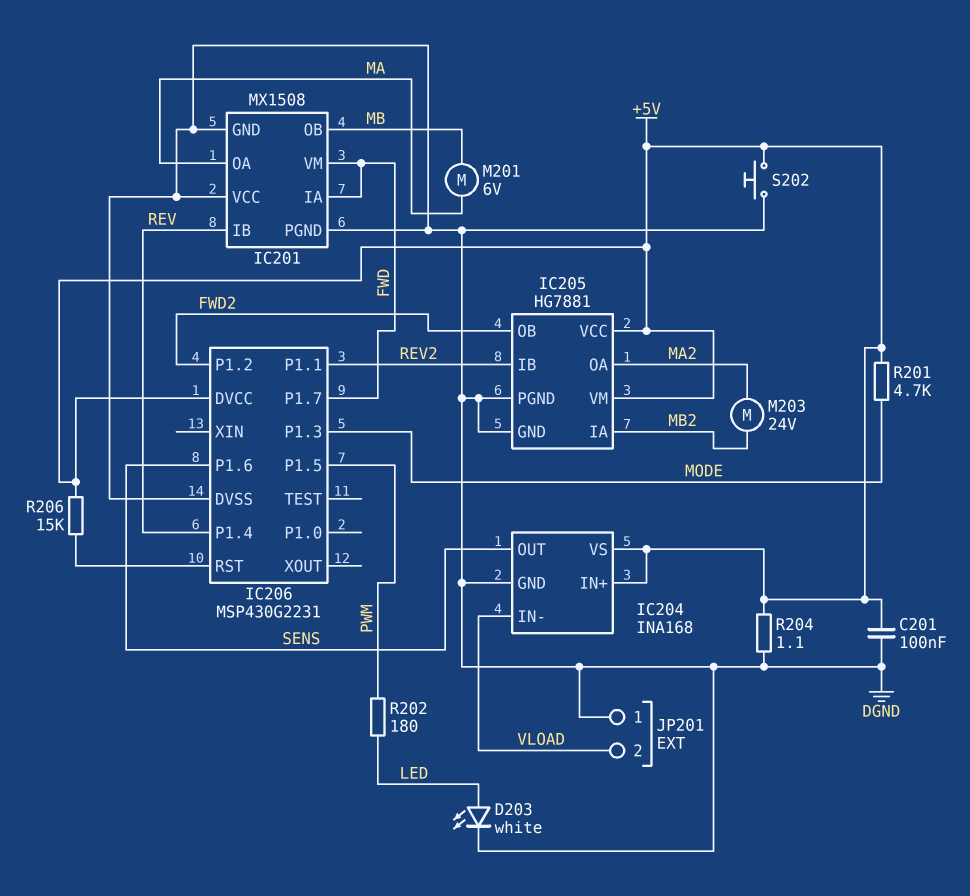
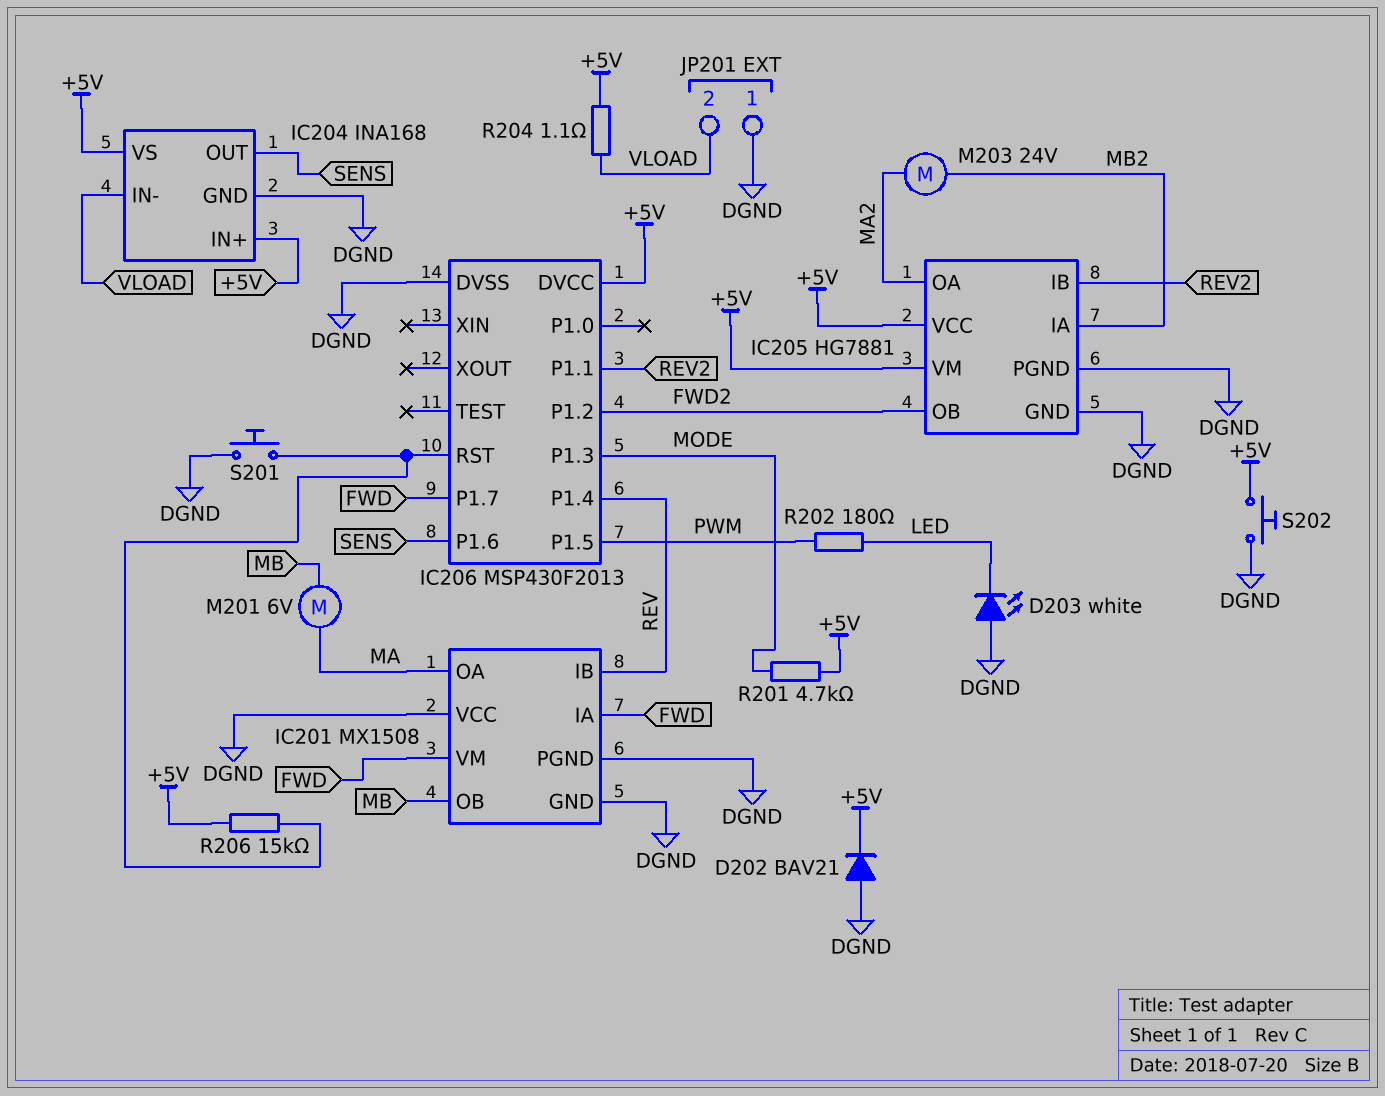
C201: 100nF (+5V, DGND) -> none
D202: none -> diode BAV21 (A DGND, K +5V)
D203: LED white (A LED, K DGND) -> LED white (A DGND, K LED)
IC206: MSP430G2231 -> MSP430F2013
R204: 1.1 (+5V, DGND) -> 1.1 (+5V, VLOAD)
S201: none -> button (DGND, IC206/RST)

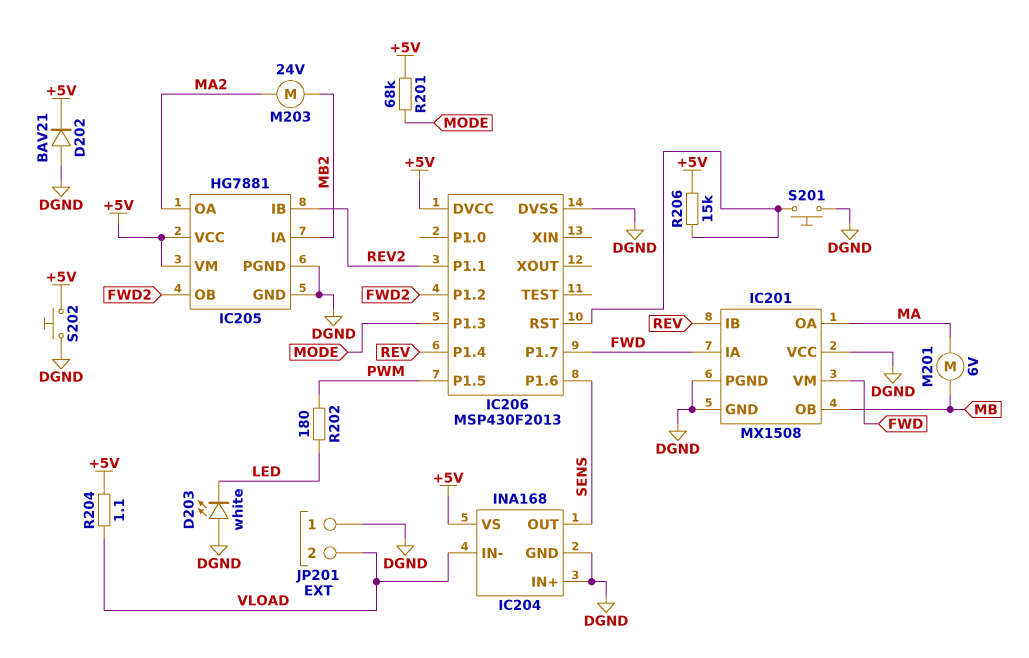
IC204 pin IN+: +5V -> DGND
R201: 4.7k (+5V, MODE) -> 68k (+5V, MODE)

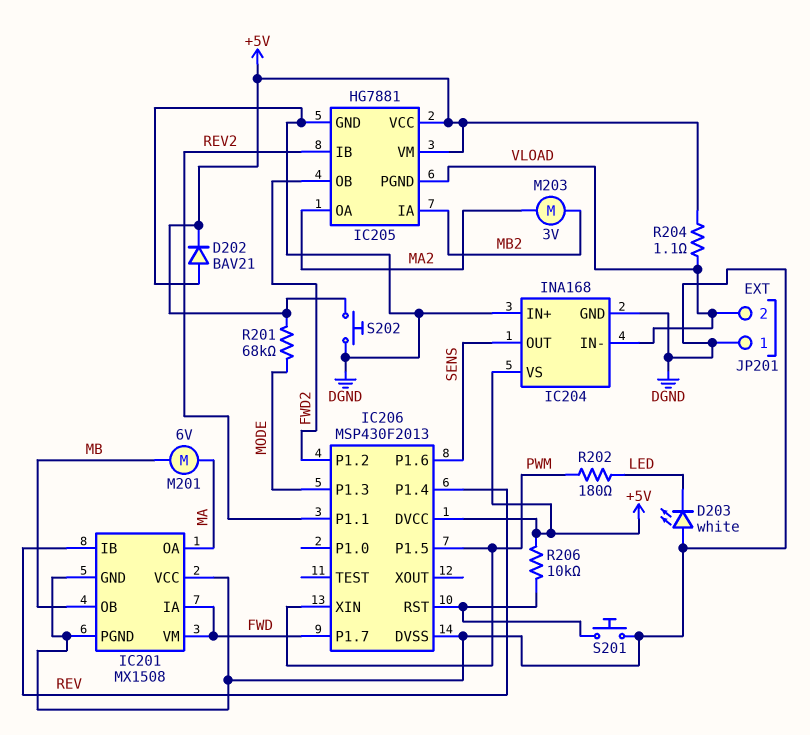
IC205 pin PGND: DGND -> VLOAD
IC206 pin XIN: none -> PWM
M203: motor 24V (MA2, MB2) -> motor 3V (MA2, MB2)
R206: 15k (+5V, IC206/RST) -> 10k (+5V, IC206/RST)

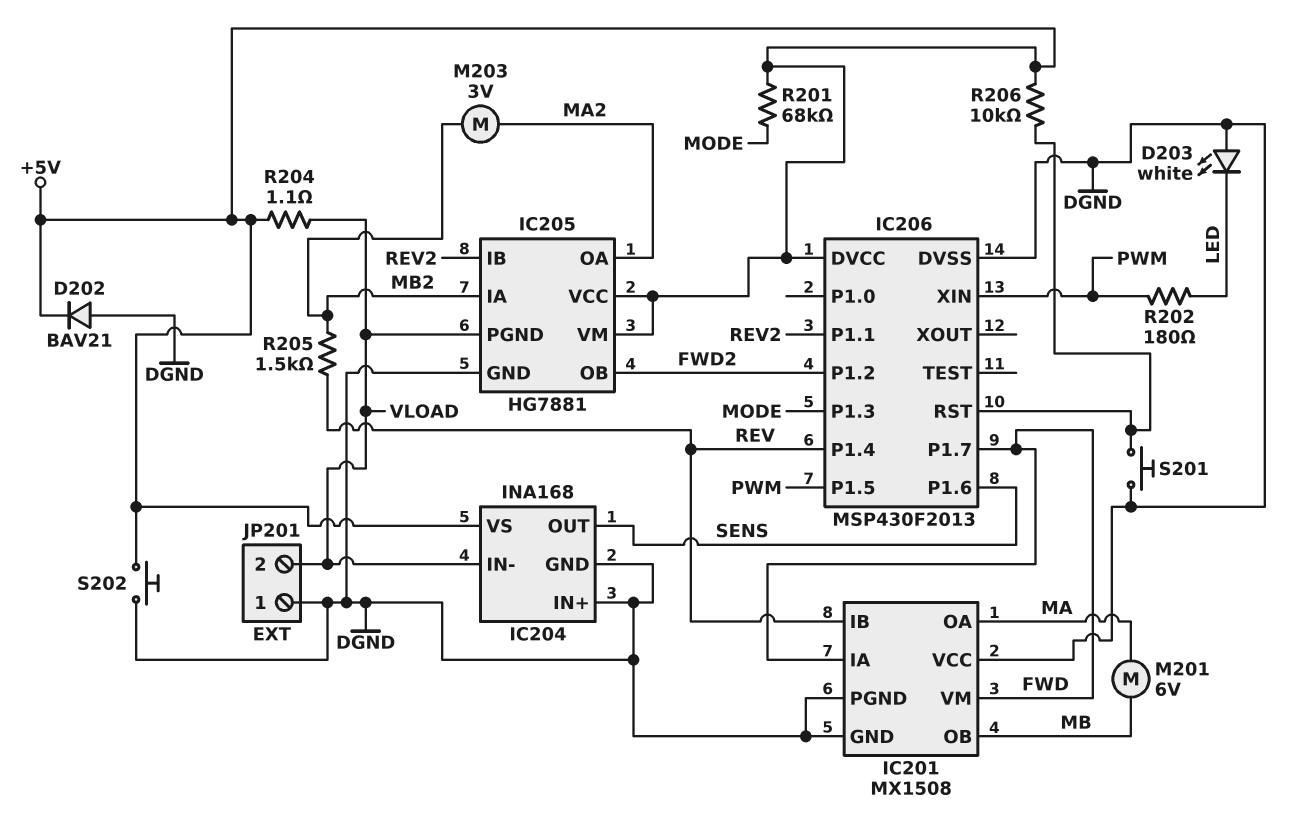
R205: none -> 1.5k (MB2, REV)

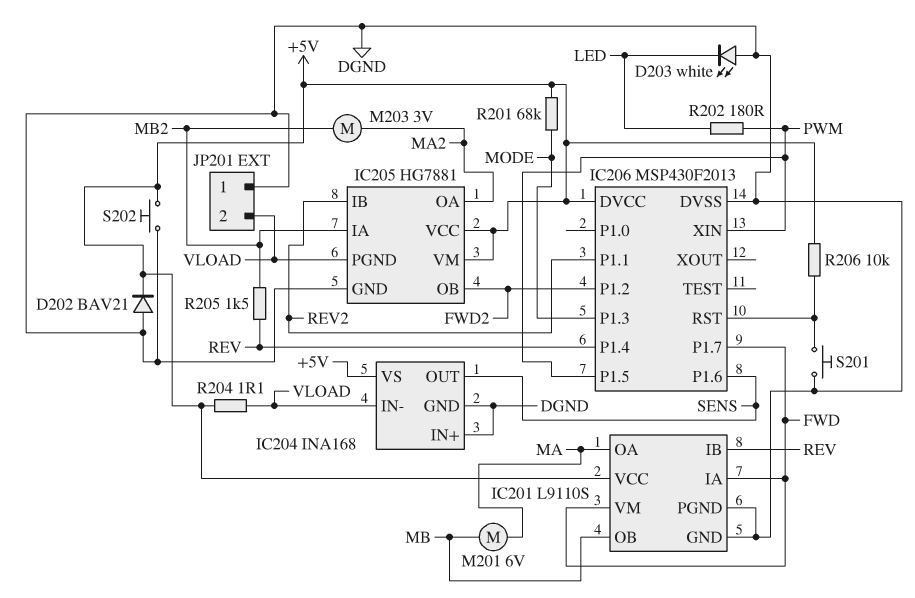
IC201: MX1508 -> L9110S
IC201 pin VCC: DGND -> +5V

